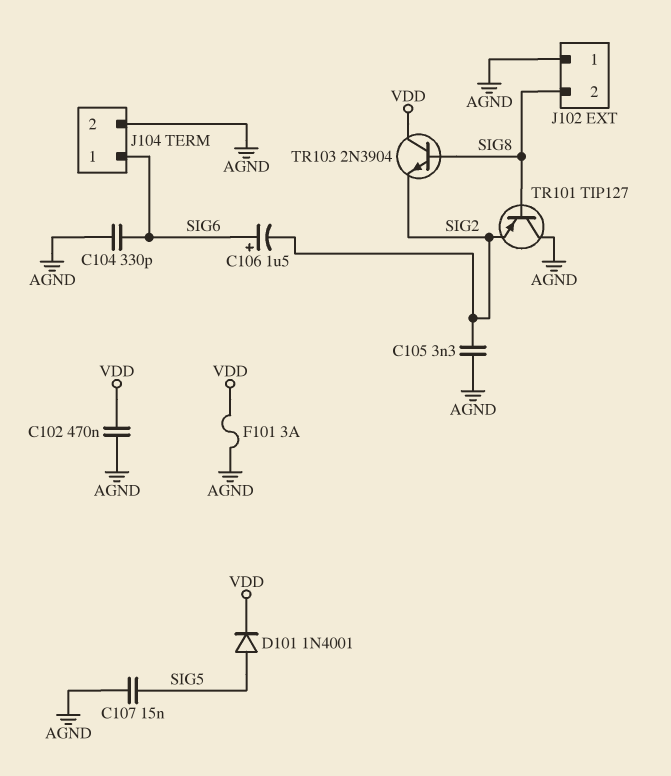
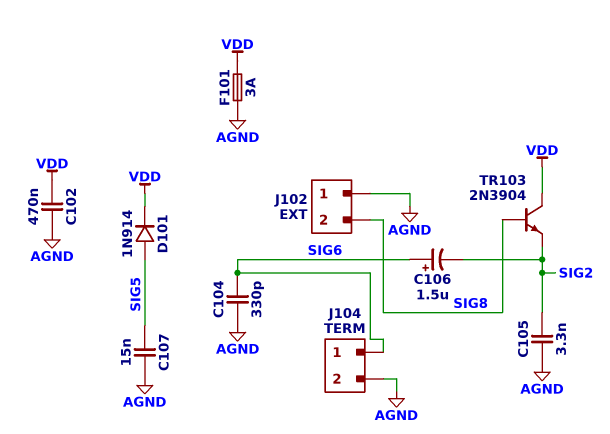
D101: diode 1N4001 (A SIG5, K VDD) -> diode 1N914 (A SIG5, K VDD)
TR101: PNP TIP127 (B SIG8, C AGND, E SIG2) -> none

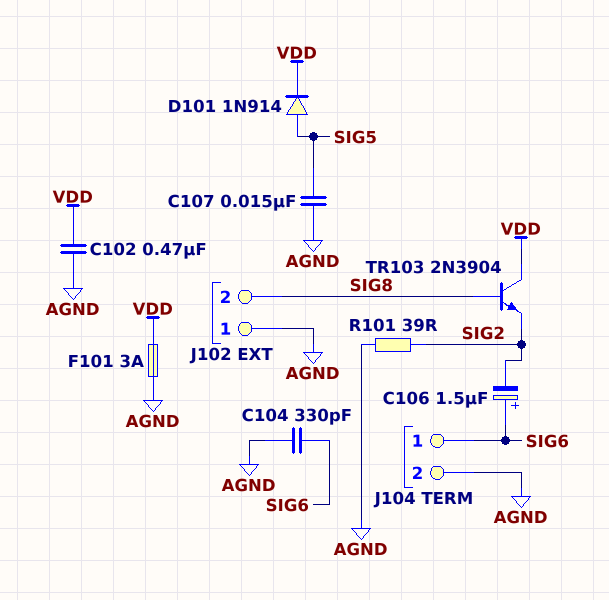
C105: 3.3nF (AGND, SIG2) -> none
R101: none -> 39 (AGND, SIG2)

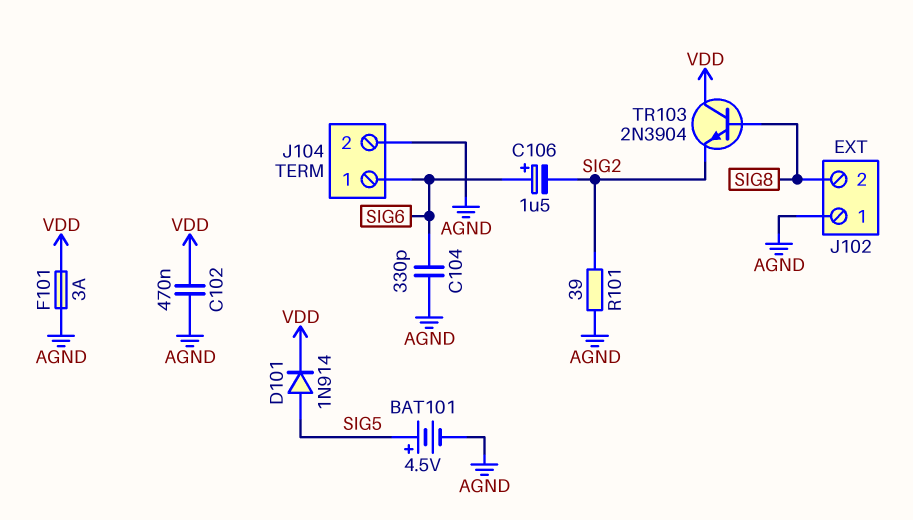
BAT101: none -> 4.5V (plus SIG5, minus AGND)
C107: 15nF (AGND, SIG5) -> none

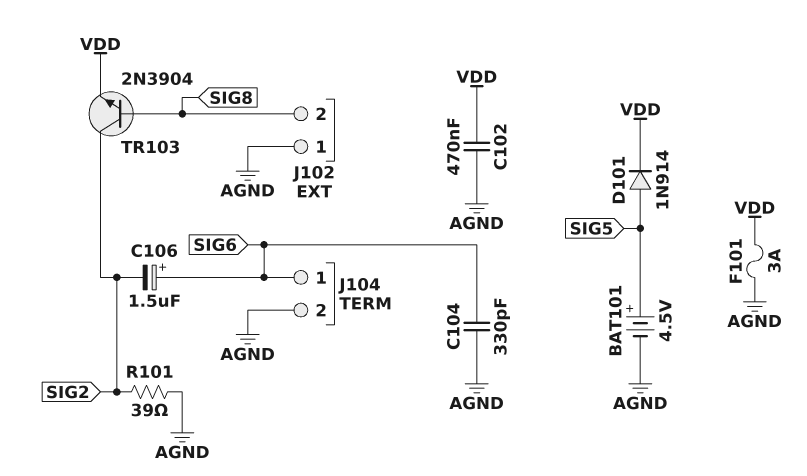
TR103: NPN 2N3904 (B SIG8, C VDD, E SIG2) -> NPN 2N3904 (B SIG8, C SIG2, E VDD)

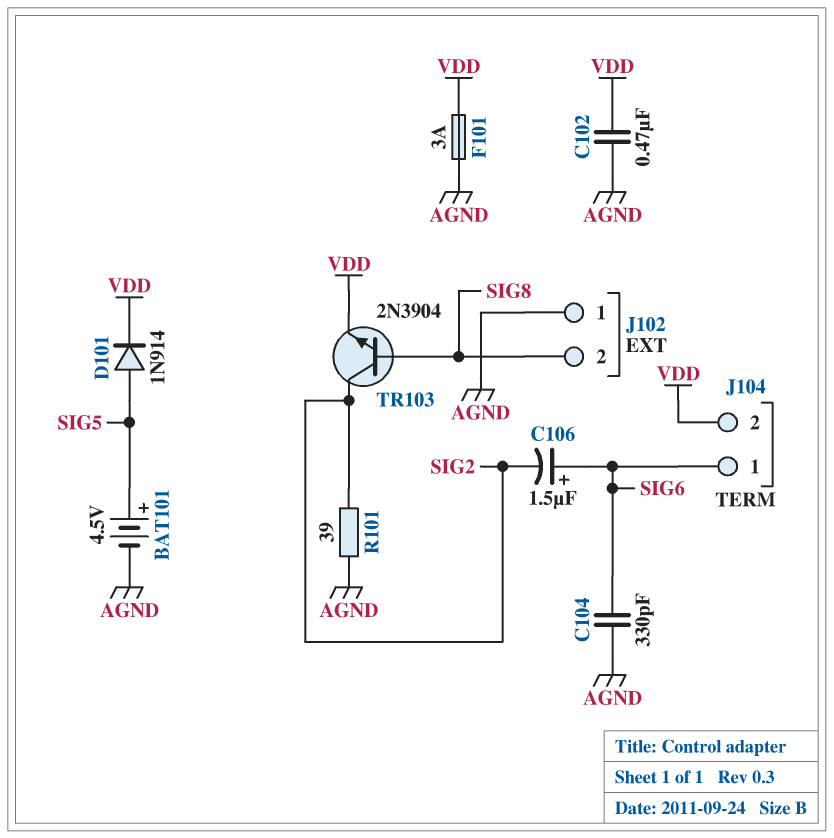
J104 pin 2: AGND -> VDD

